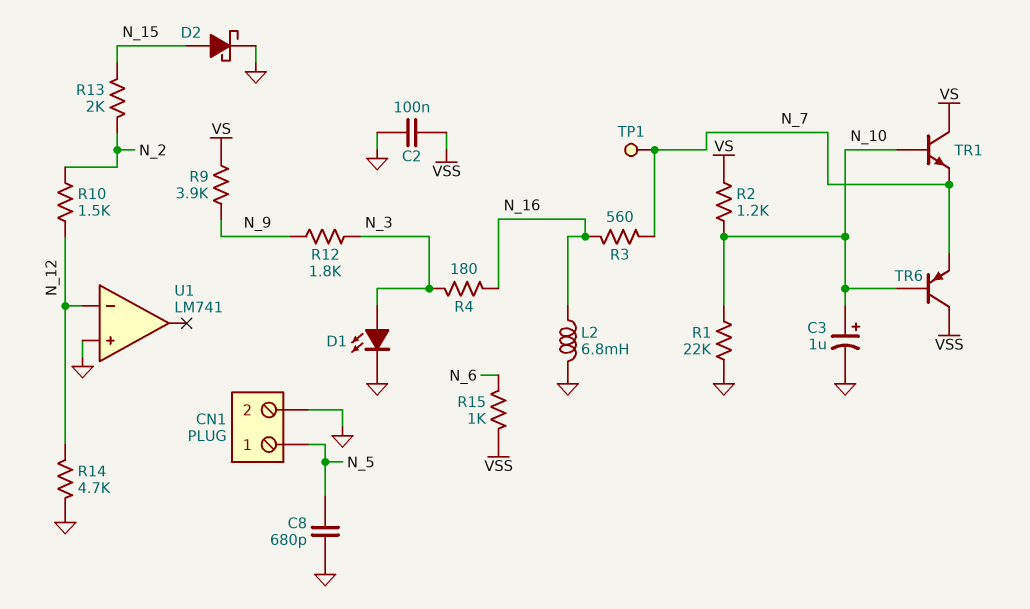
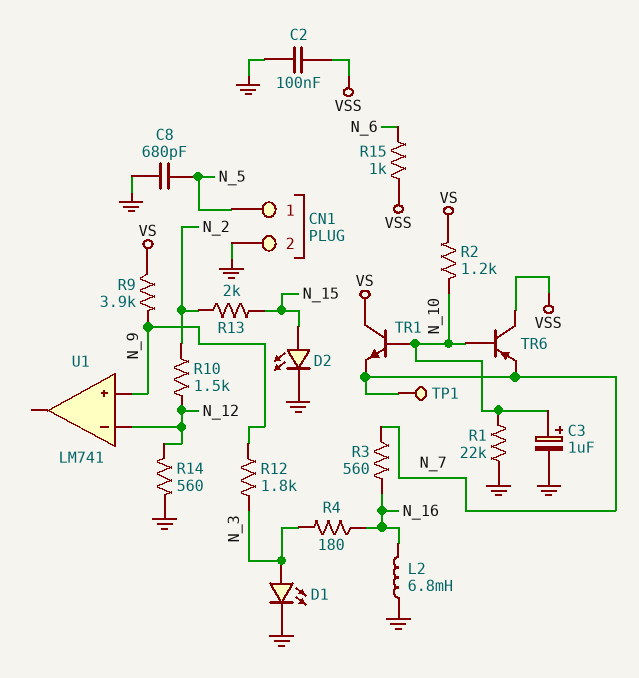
D2: schottky (A N_15, K GND) -> LED (A N_15, K GND)
R14: 4.7k (GND, N_12) -> 560 (GND, N_12)
U1 pin in+: GND -> N_9

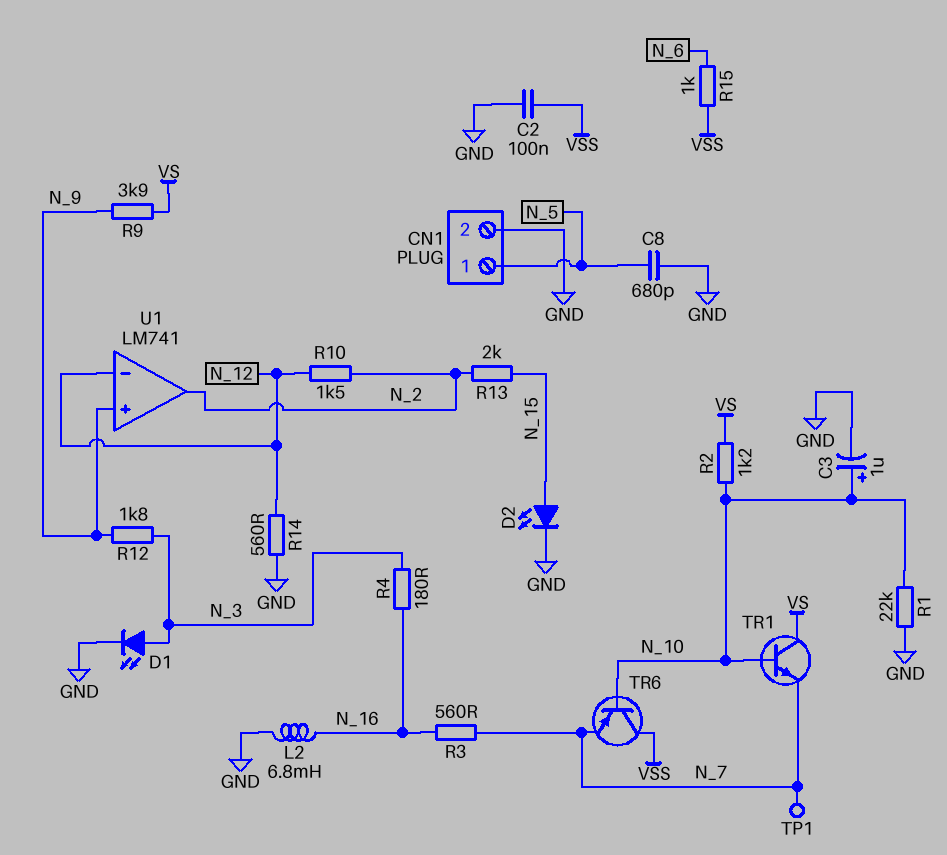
U1 pin out: none -> N_2

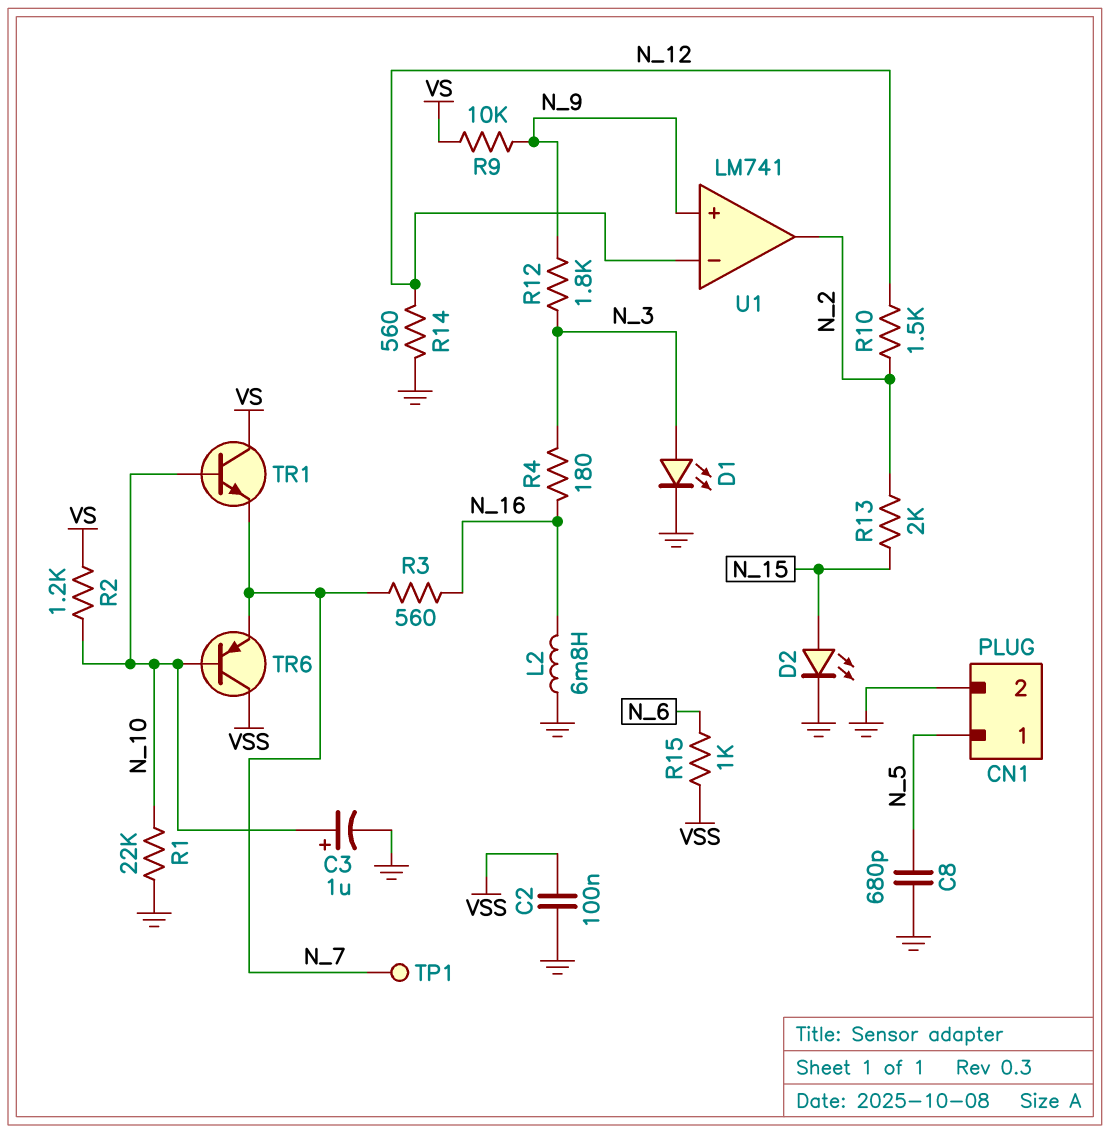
R9: 3.9k (N_9, VS) -> 10k (N_9, VS)

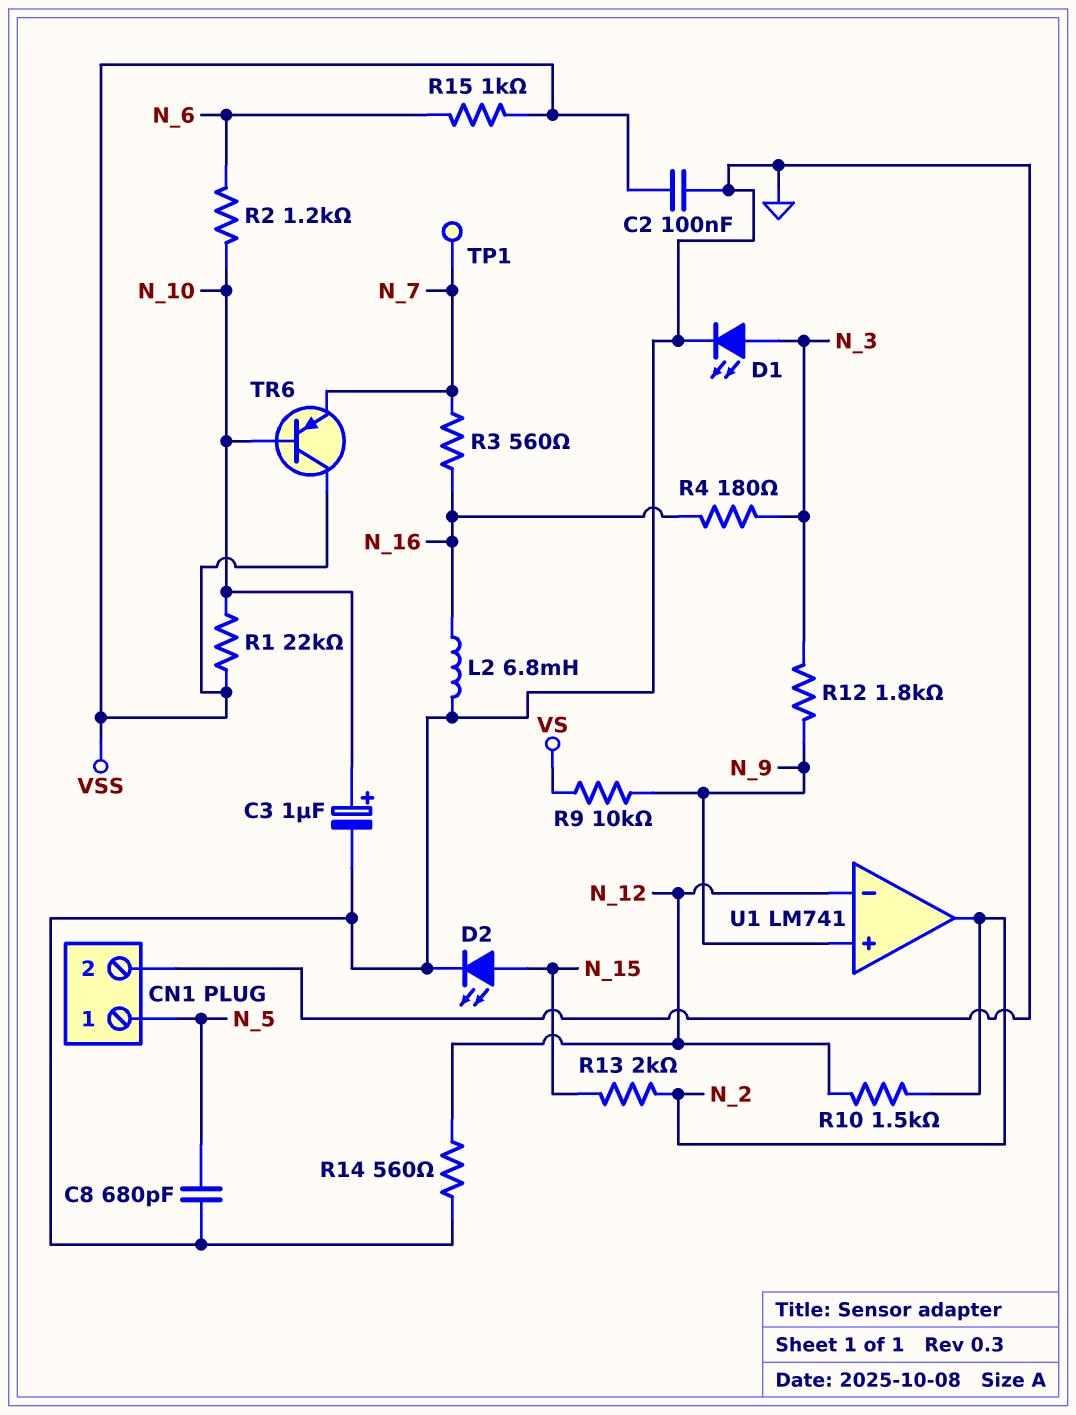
R1: 22k (GND, N_10) -> 22k (N_10, VSS)
R2: 1.2k (N_10, VS) -> 1.2k (N_6, N_10)
TR1: NPN (B N_10, C VS, E N_7) -> none

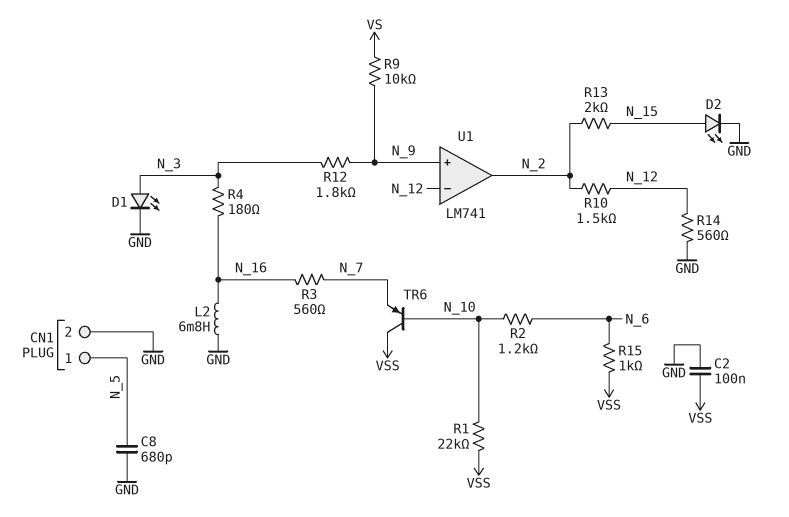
C3: 1uF (plus N_10, minus GND) -> none
TP1: test point (N_7) -> none

